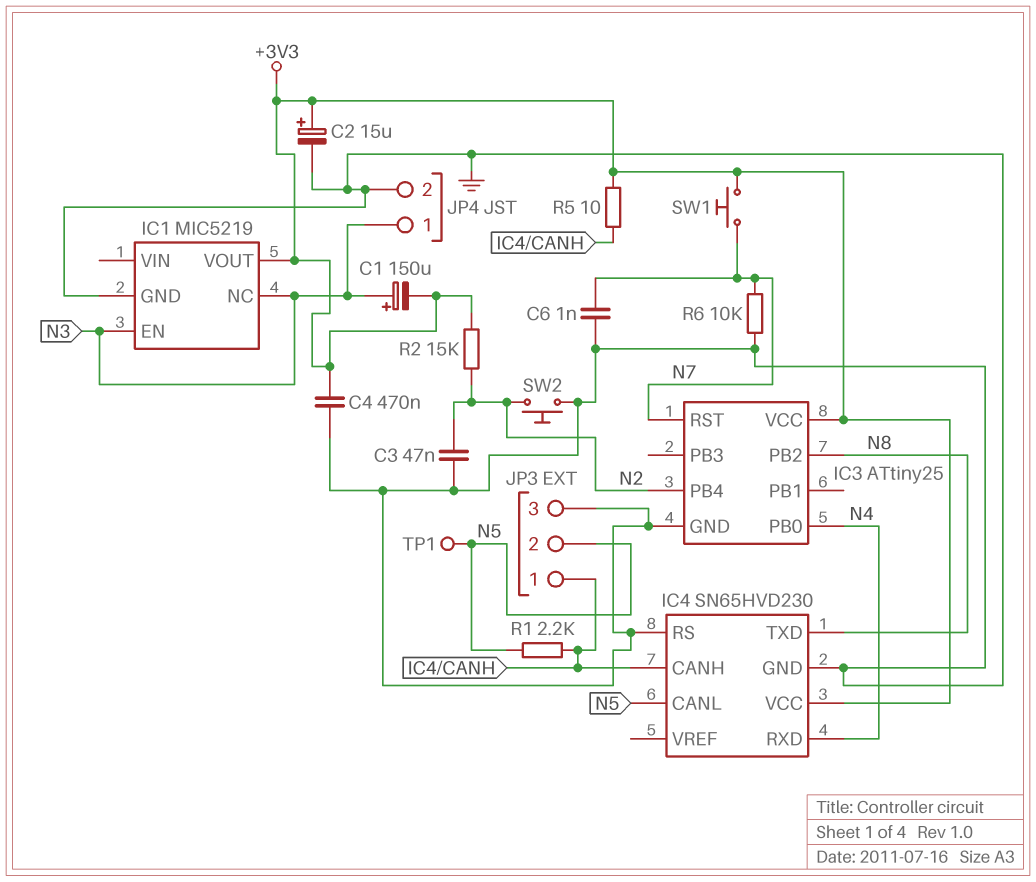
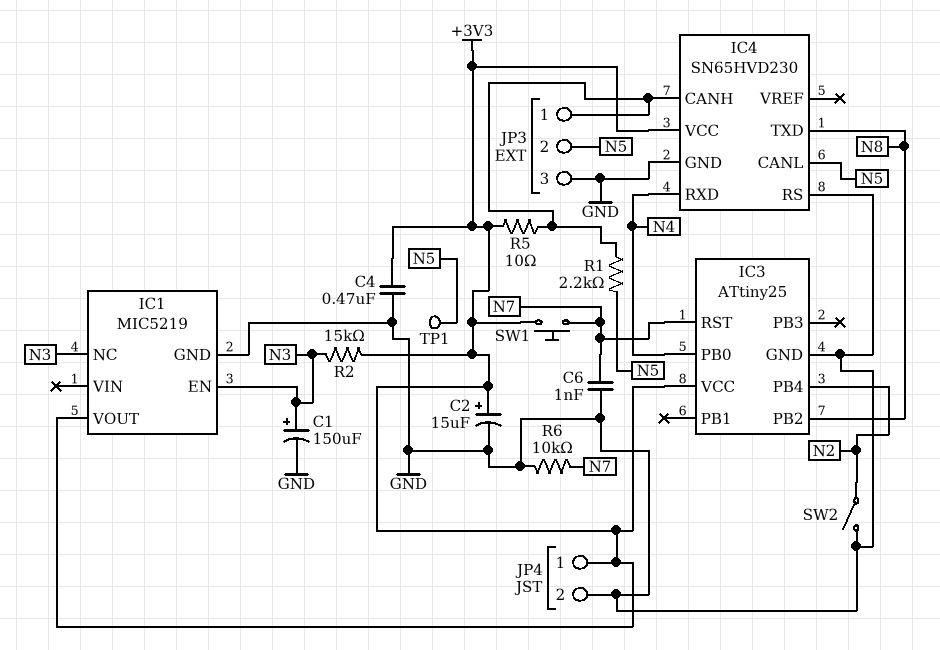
C1: 150uF (plus N3, minus +3V3) -> 150uF (plus N3, minus GND)
C3: 47nF (GND, N2) -> none
JP4 pin 1: N3 -> +3V3
R2: 15k (+3V3, N2) -> 15k (+3V3, N3)
SW2: button (GND, N2) -> switch (GND, N2)

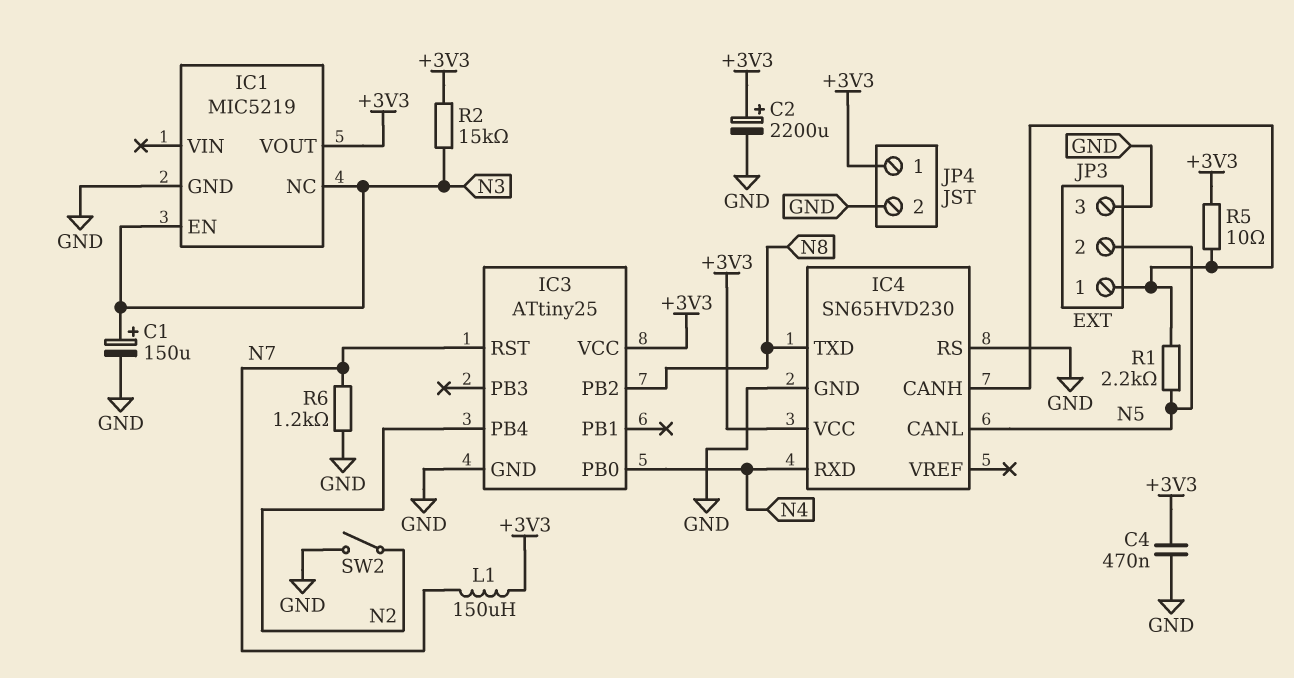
C2: 15uF (plus +3V3, minus GND) -> 2200uF (plus +3V3, minus GND)
C6: 1nF (GND, N7) -> none
L1: none -> 150uH (+3V3, N7)
R6: 10k (GND, N7) -> 1.2k (GND, N7)
SW1: button (+3V3, N7) -> none
TP1: test point (N5) -> none

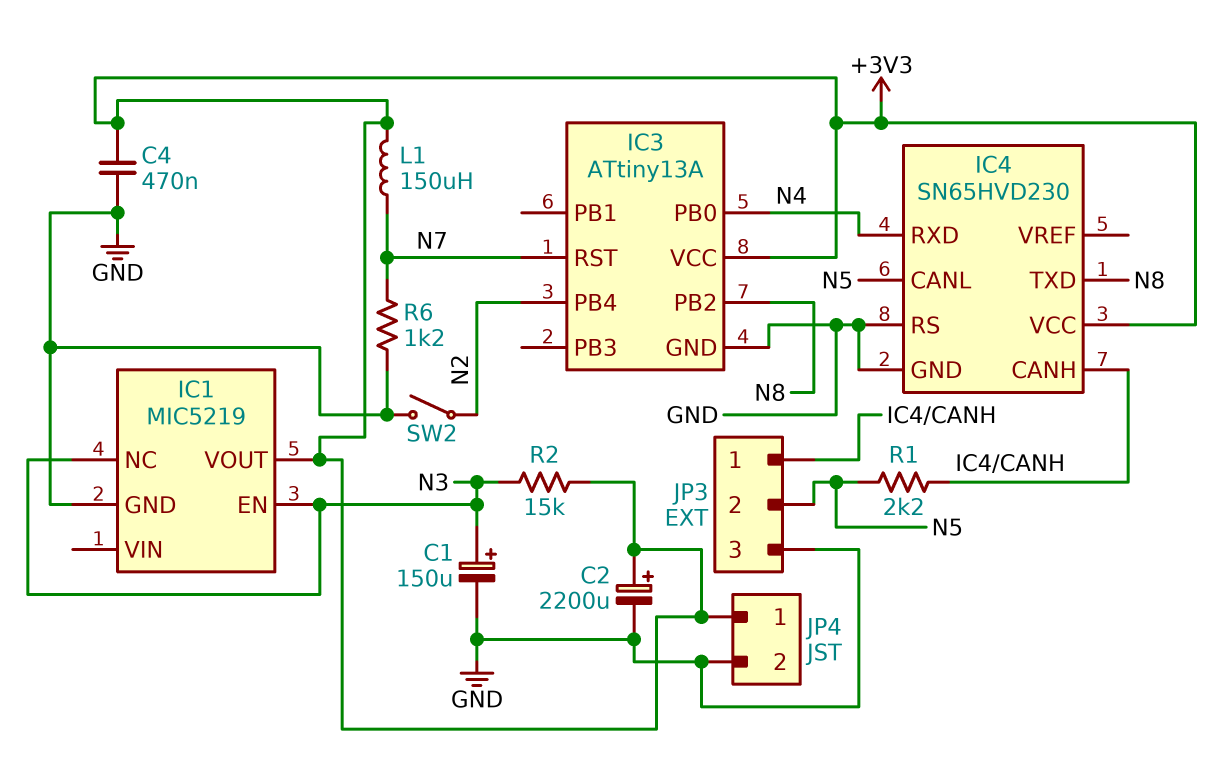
IC3: ATtiny25 -> ATtiny13A
R5: 10 (+3V3, IC4/CANH) -> none

